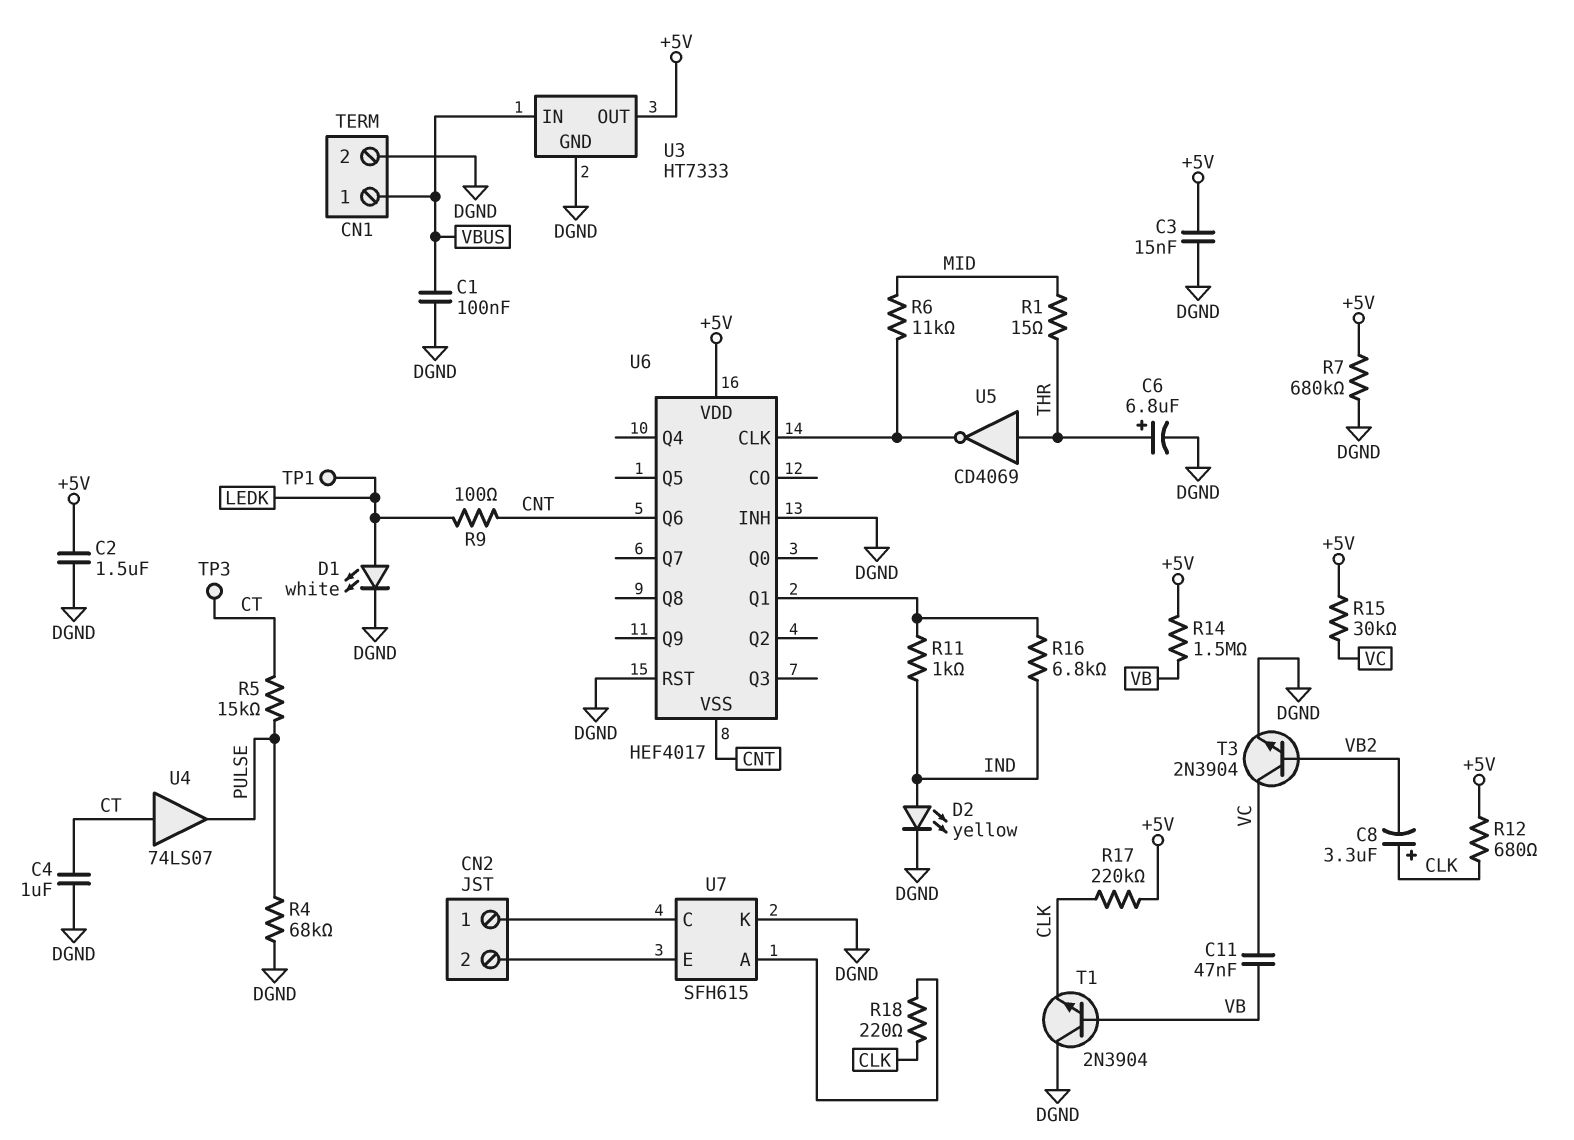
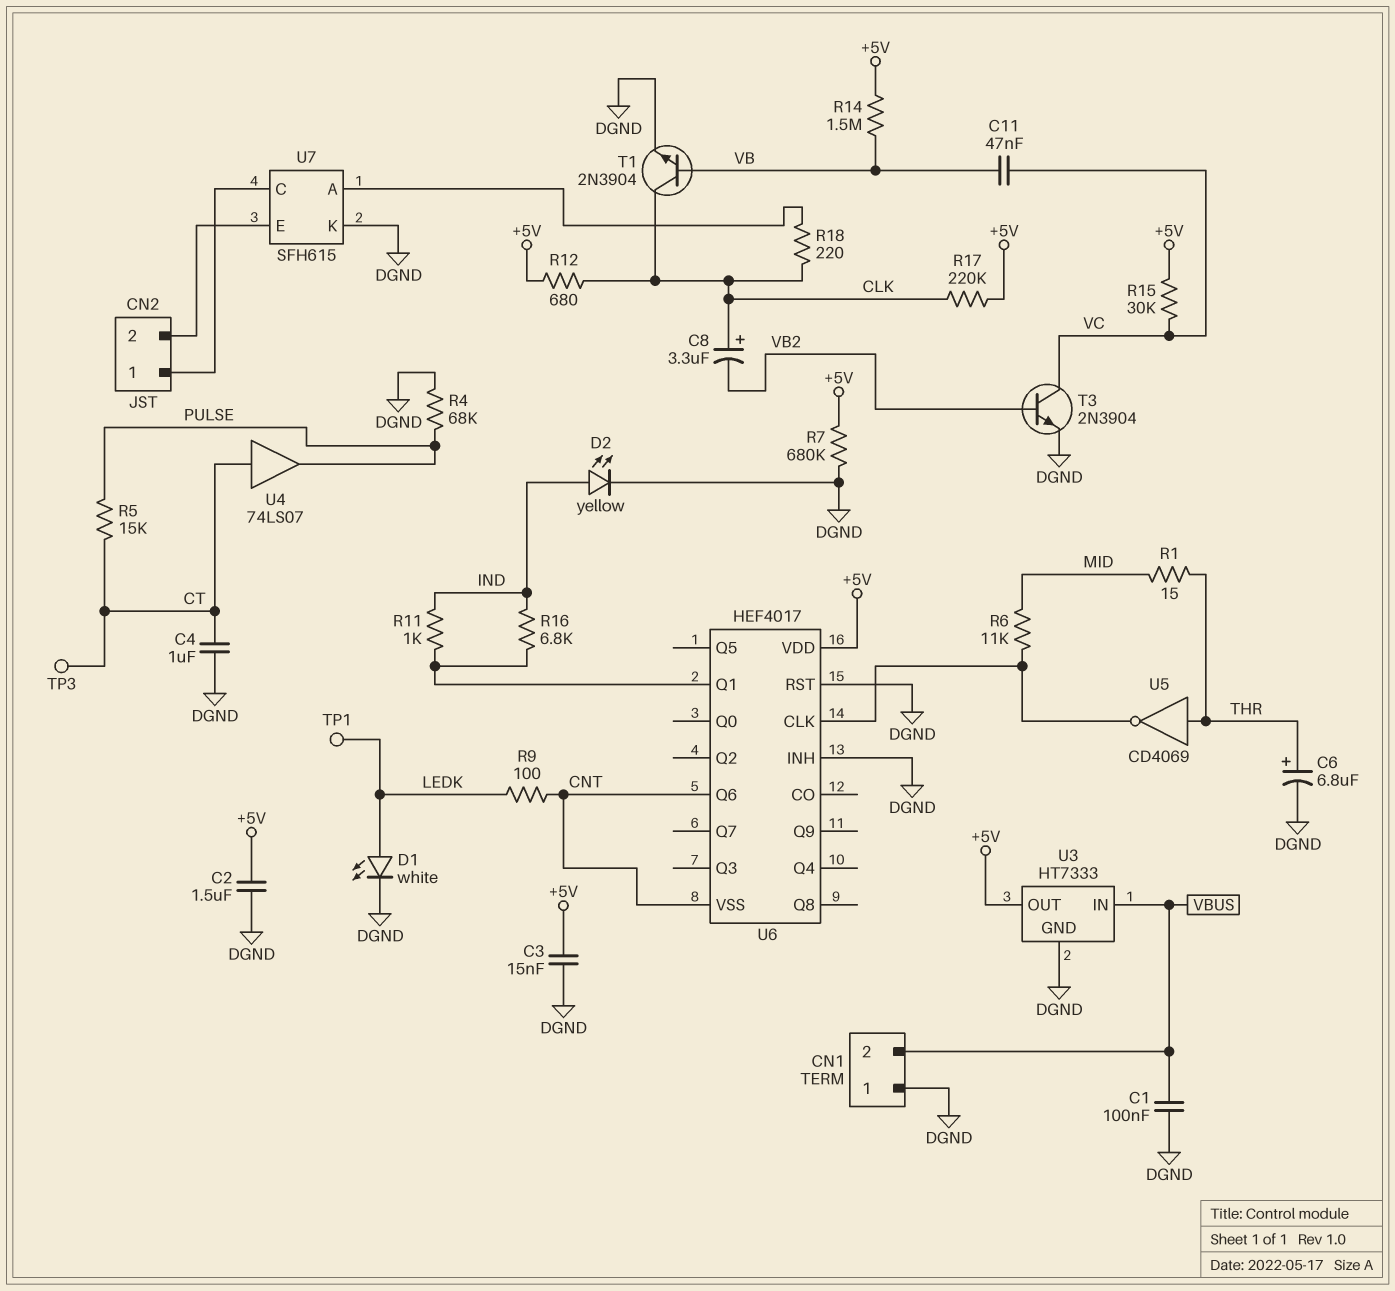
CN1 pin 1: VBUS -> DGND
CN1 pin 2: DGND -> VBUS
T1: NPN 2N3904 (B VB, C DGND, E CLK) -> NPN 2N3904 (B VB, C CLK, E DGND)

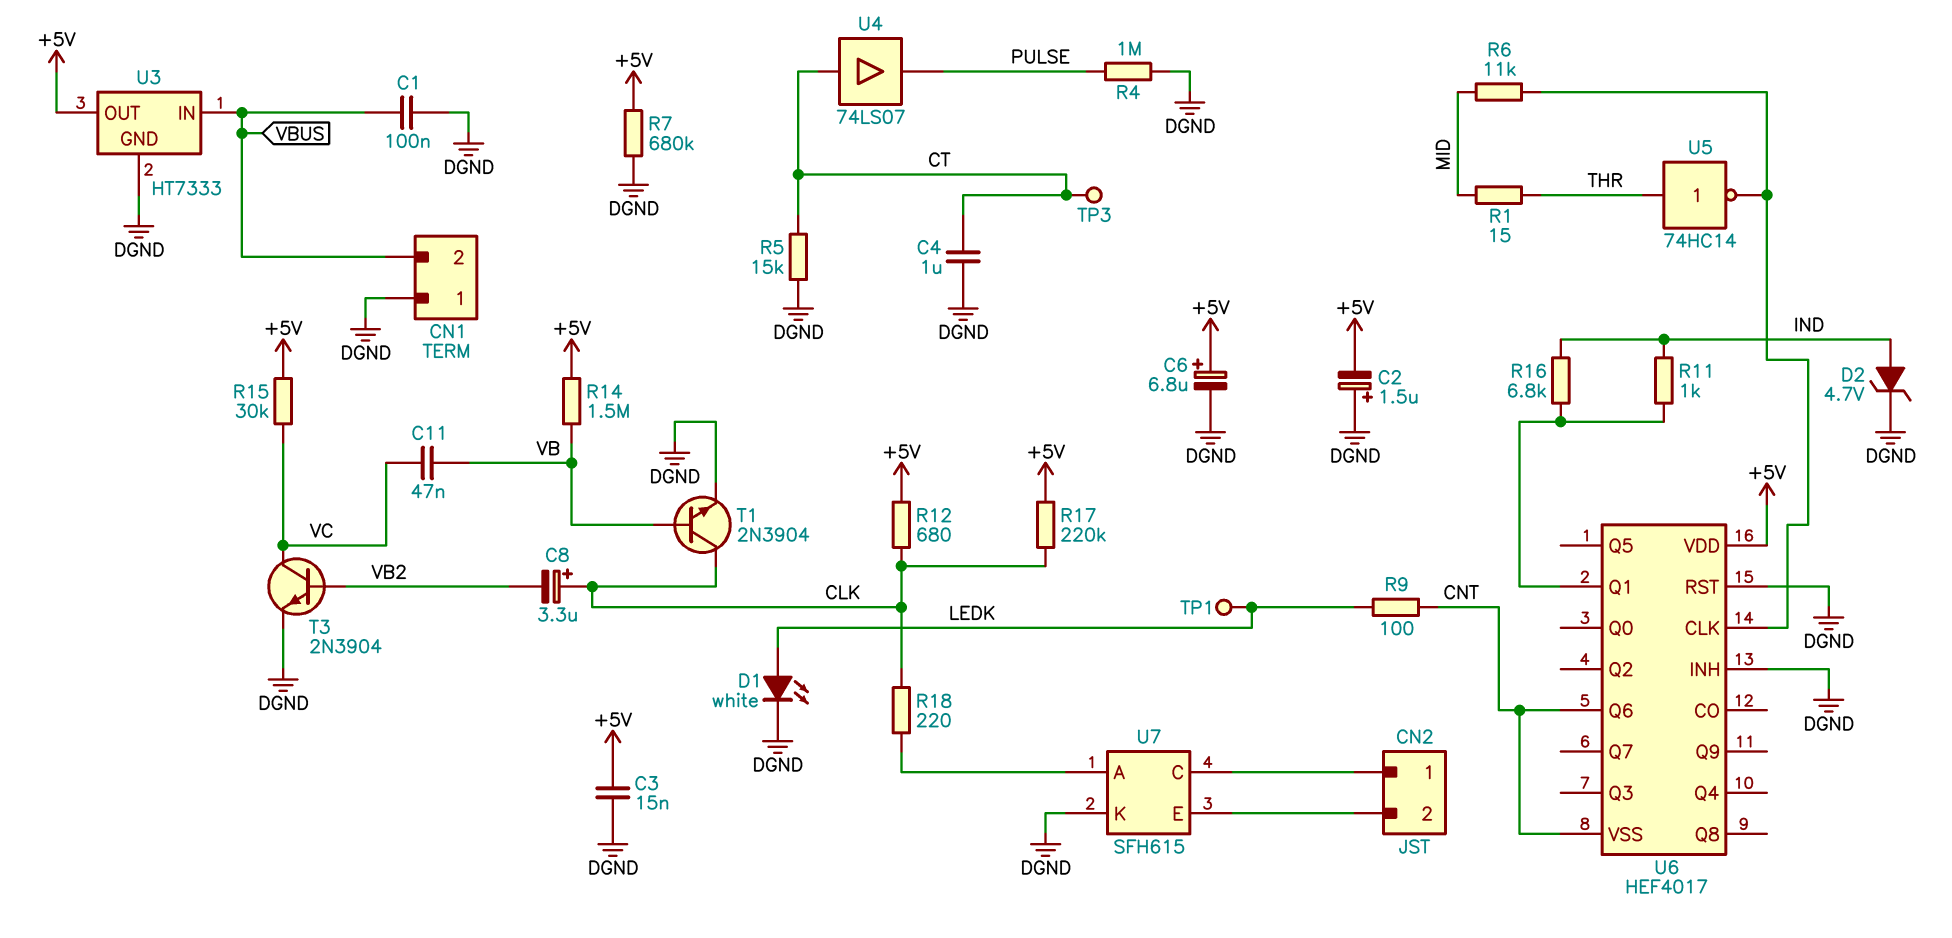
C2: 1.5uF (+5V, DGND) -> 1.5uF (plus DGND, minus +5V)
C6: 6.8uF (plus THR, minus DGND) -> 6.8uF (plus +5V, minus DGND)
D2: LED yellow (A IND, K DGND) -> zener 4.7V (A IND, K DGND)
R4: 68k (DGND, PULSE) -> 1M (DGND, PULSE)
R5: 15k (CT, PULSE) -> 15k (CT, DGND)
U5: NOT CD4069 (in THR, out U6/CLK) -> NOT 74HC14 (in THR, out U6/CLK)

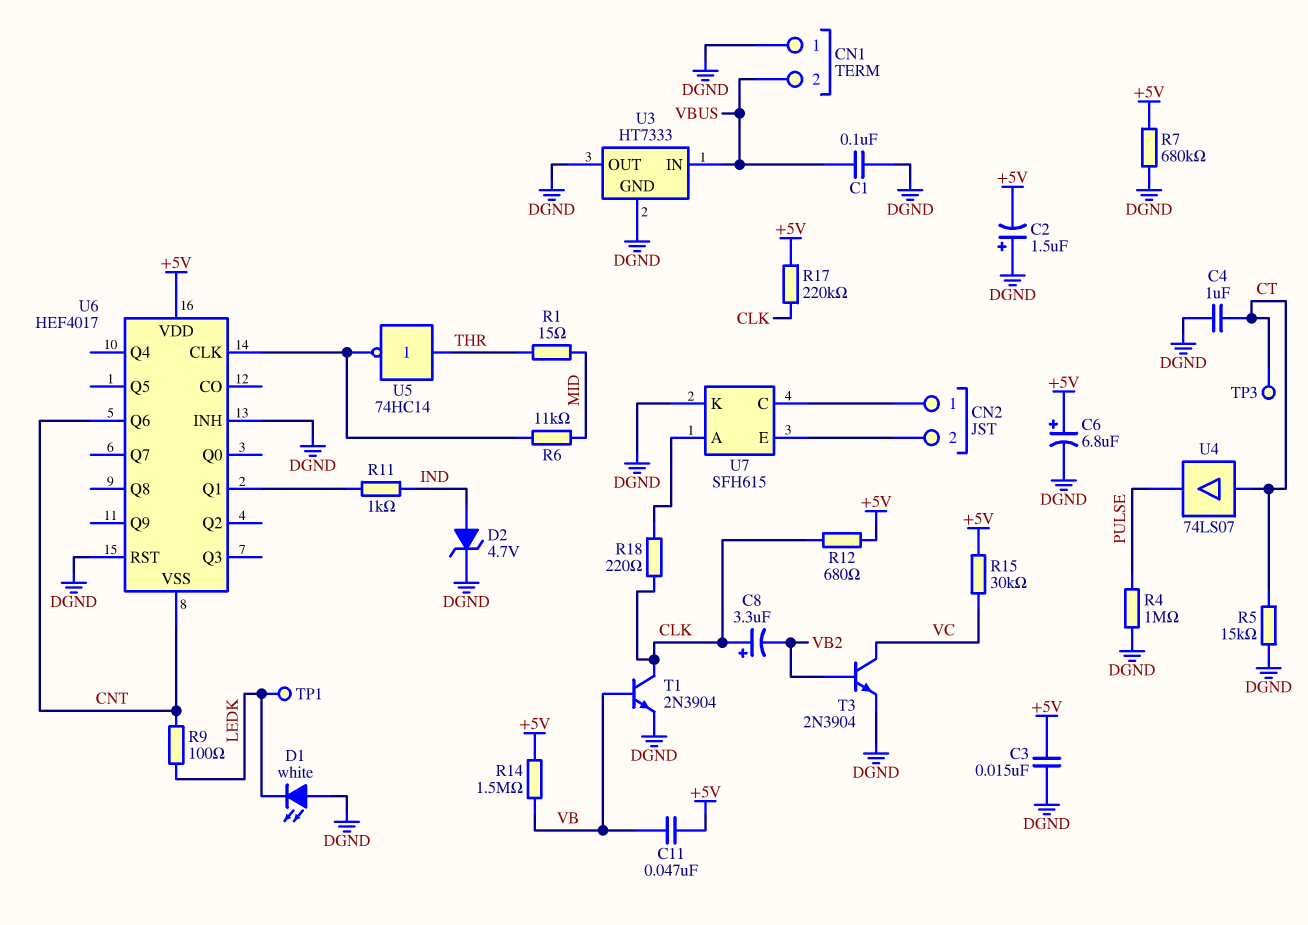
C11: 47nF (VB, VC) -> 47nF (+5V, VB)
D1: LED white (A LEDK, K DGND) -> LED white (A DGND, K LEDK)
R16: 6.8k (IND, U6/Q1) -> none
U3 pin OUT: +5V -> DGND

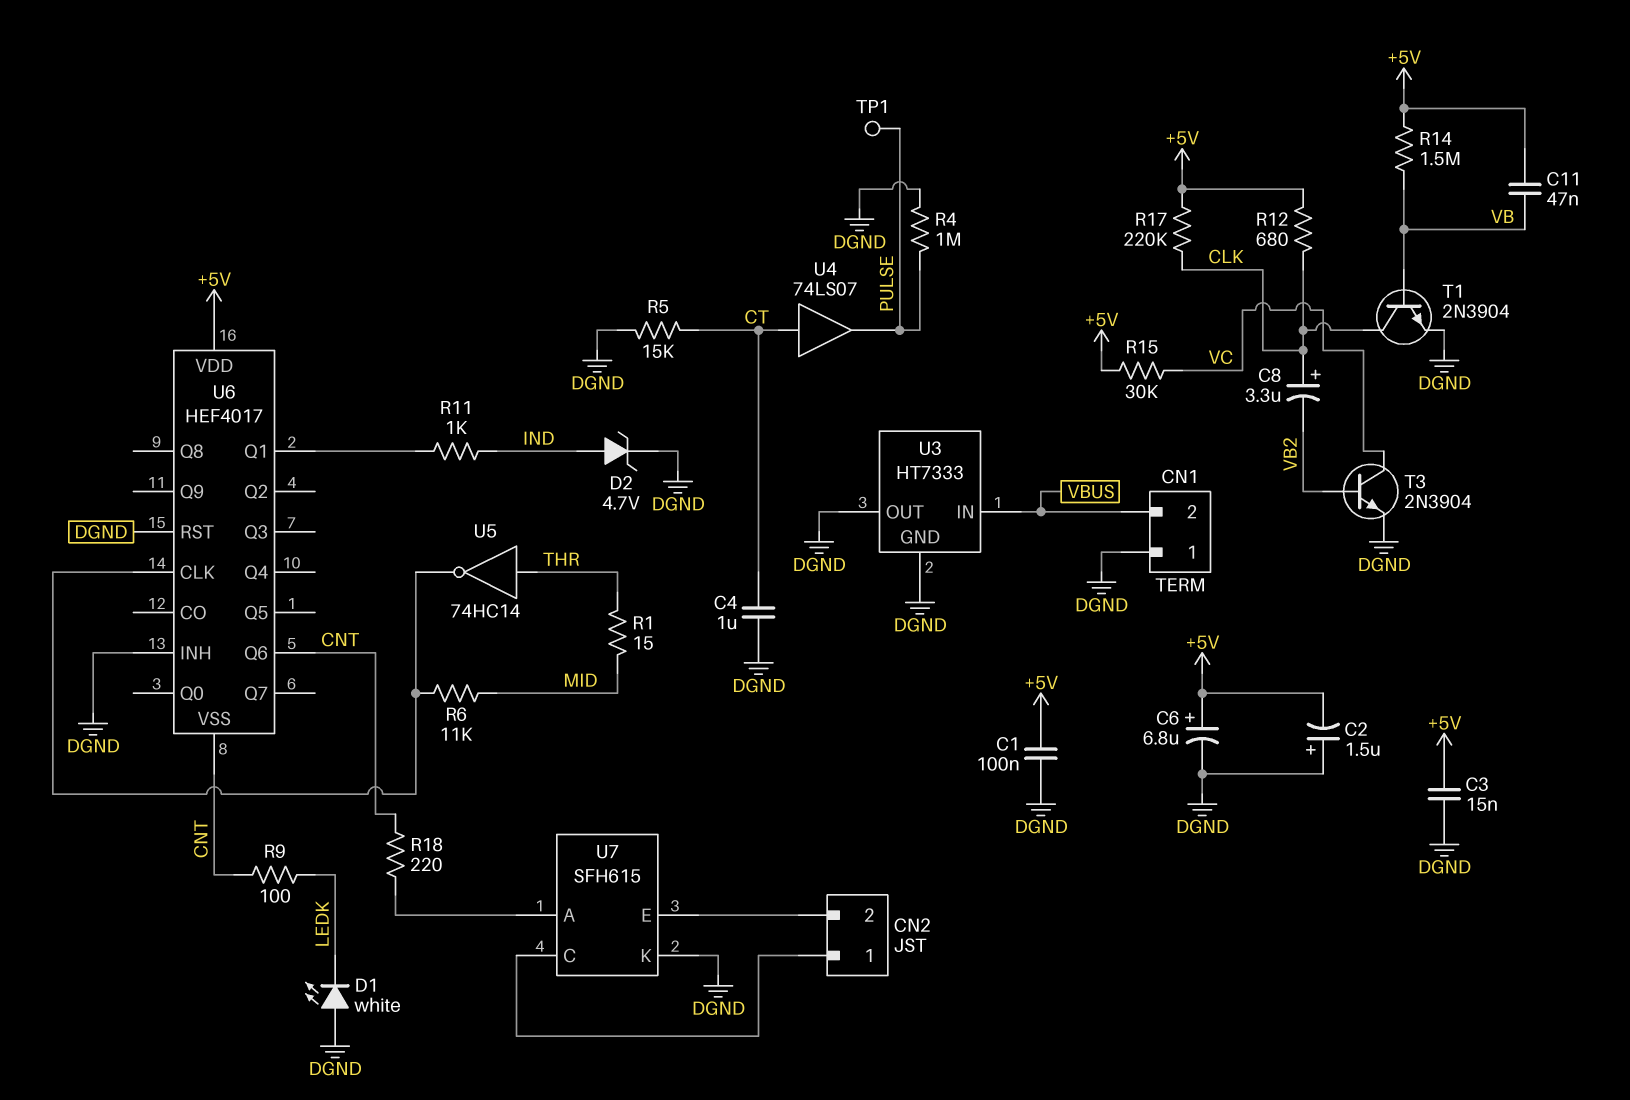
C1: 100nF (DGND, VBUS) -> 100nF (+5V, DGND)
R7: 680k (+5V, DGND) -> none
R18: 220 (CLK, U7/A) -> 220 (CNT, U7/A)
TP1: test point (LEDK) -> test point (PULSE)
TP3: test point (CT) -> none

